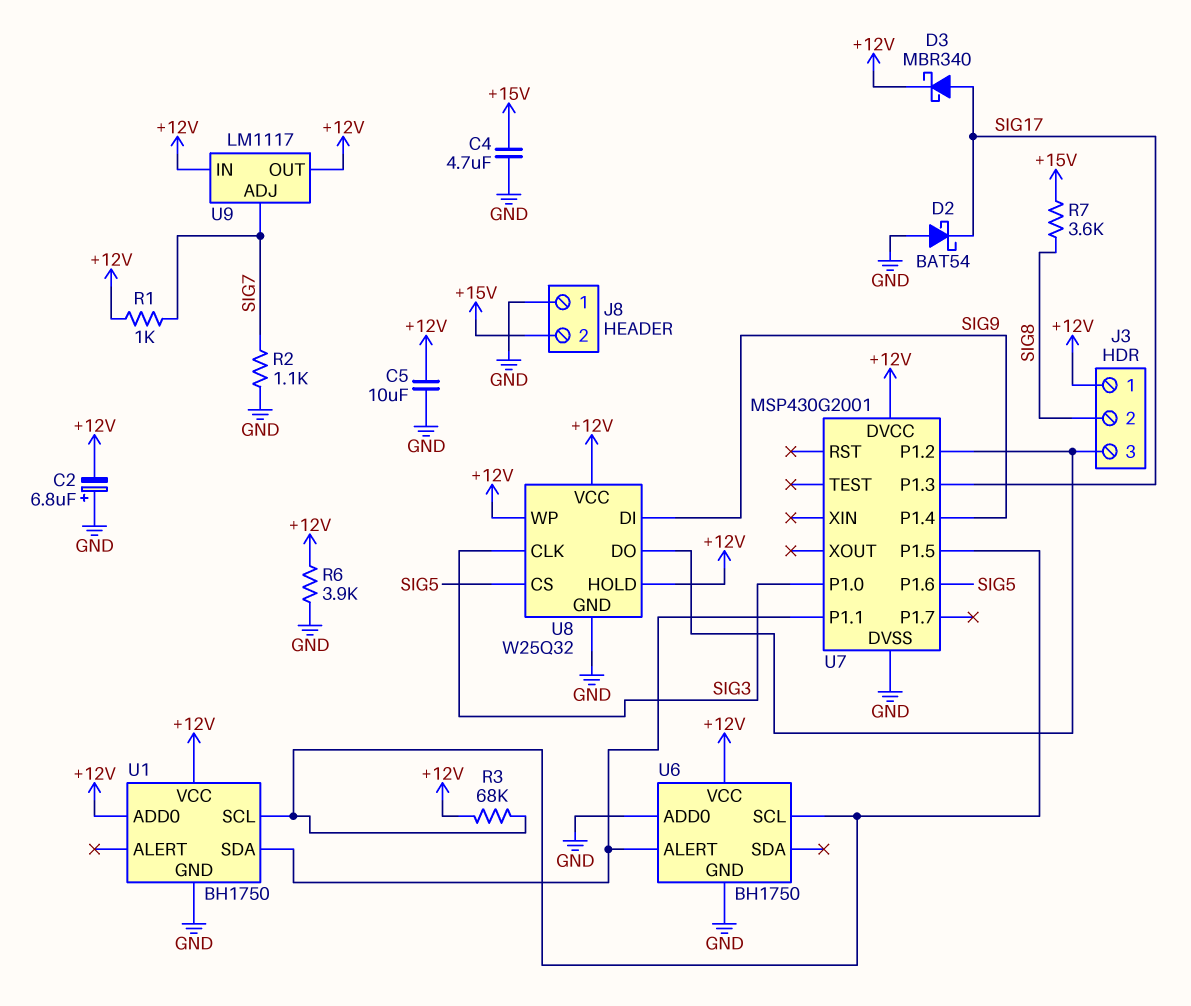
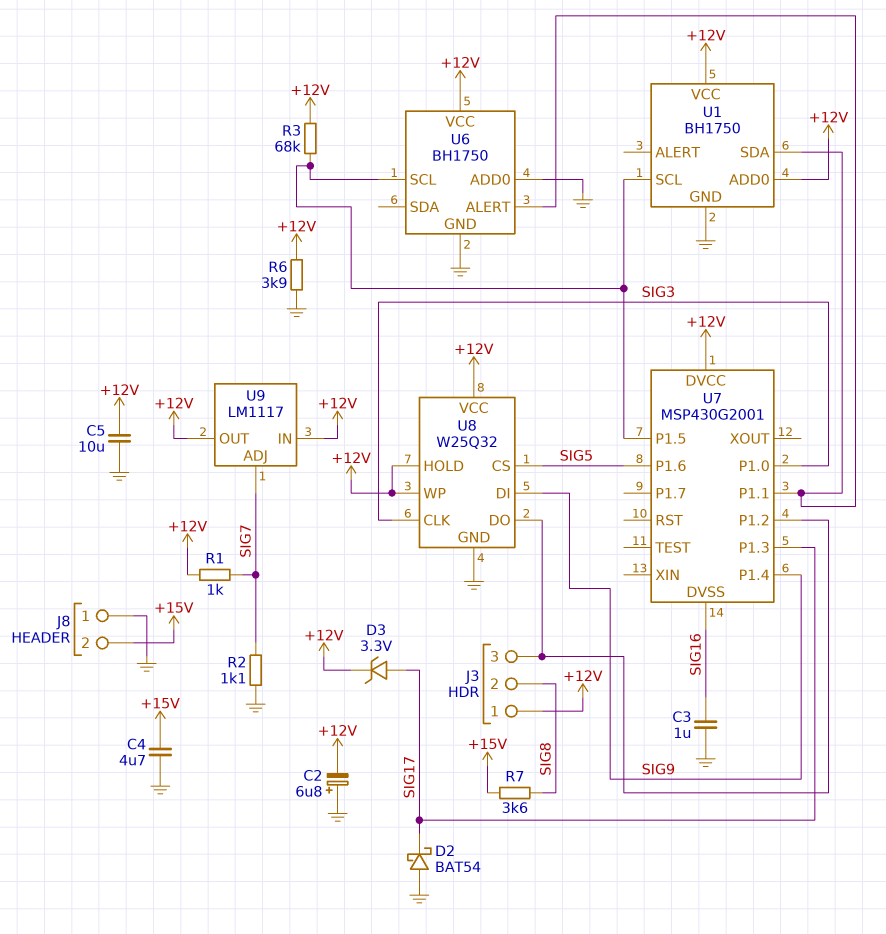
C3: none -> 1uF (GND, SIG16)
D3: schottky MBR340 (A SIG17, K +12V) -> zener 3.3V (A SIG17, K +12V)
U7 pin DVSS: GND -> SIG16

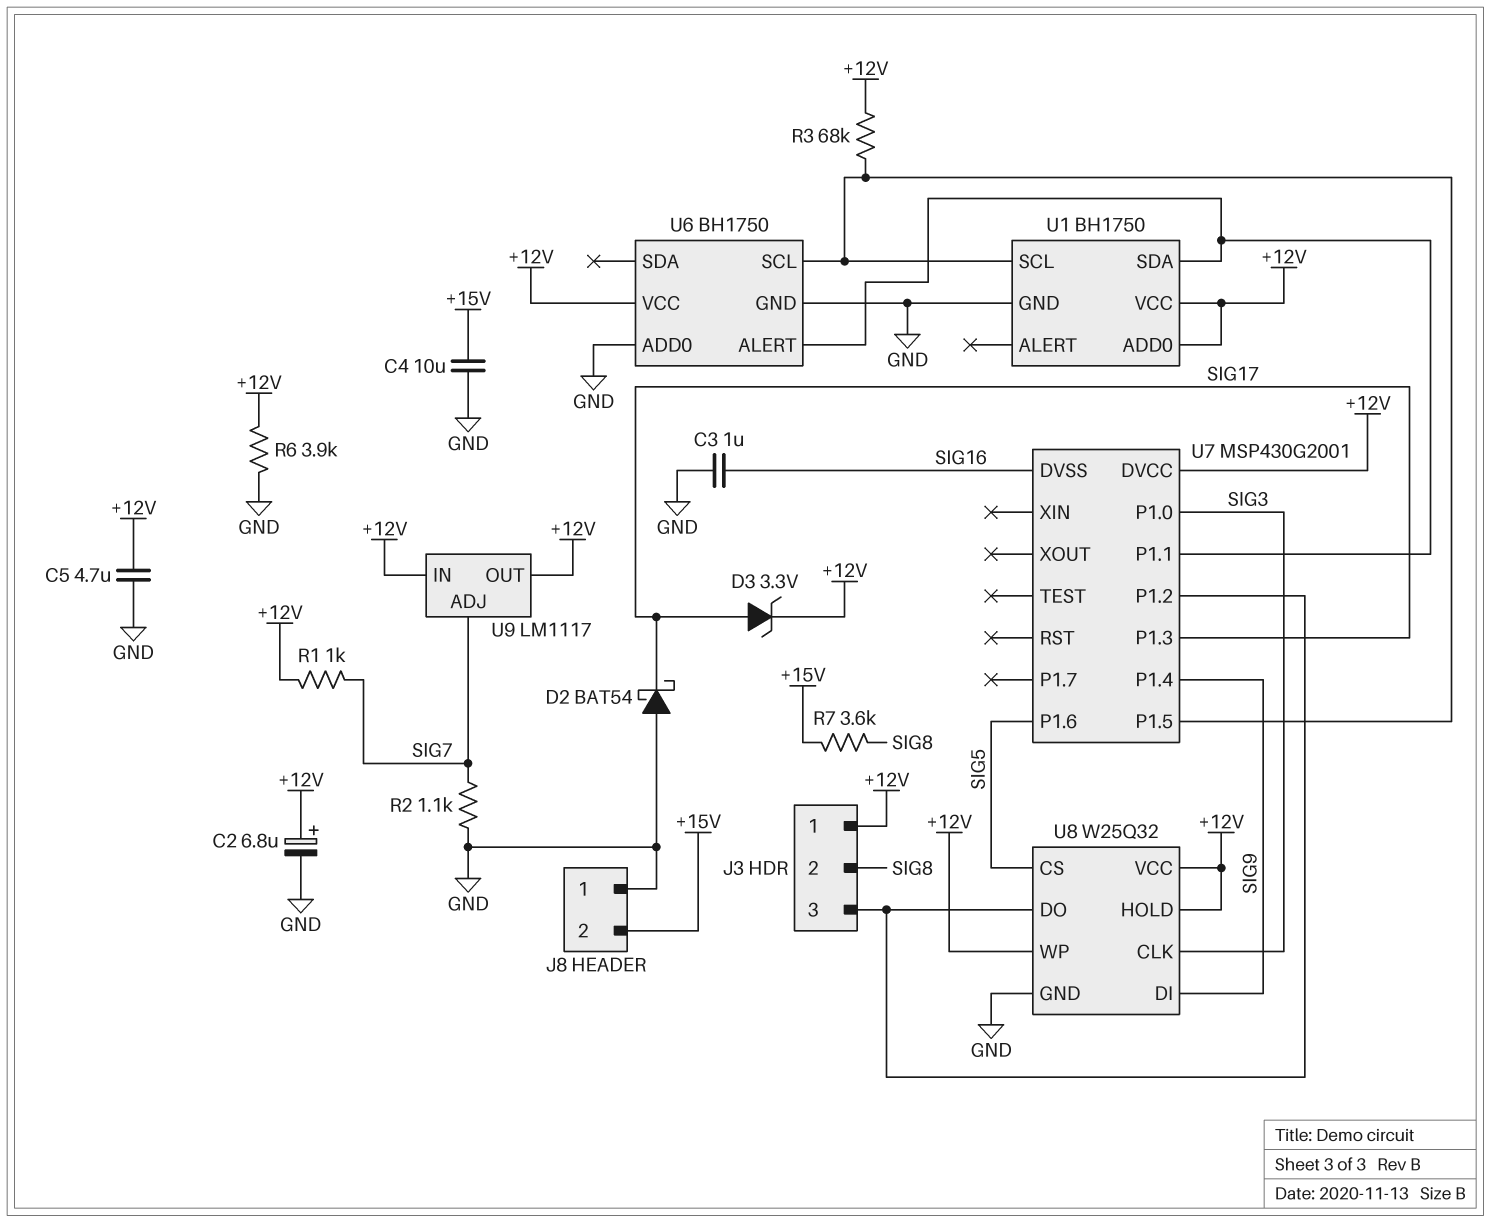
C2: 6.8uF (plus GND, minus +12V) -> 6.8uF (plus +12V, minus GND)
C4: 4.7uF (+15V, GND) -> 10uF (+15V, GND)
C5: 10uF (+12V, GND) -> 4.7uF (+12V, GND)

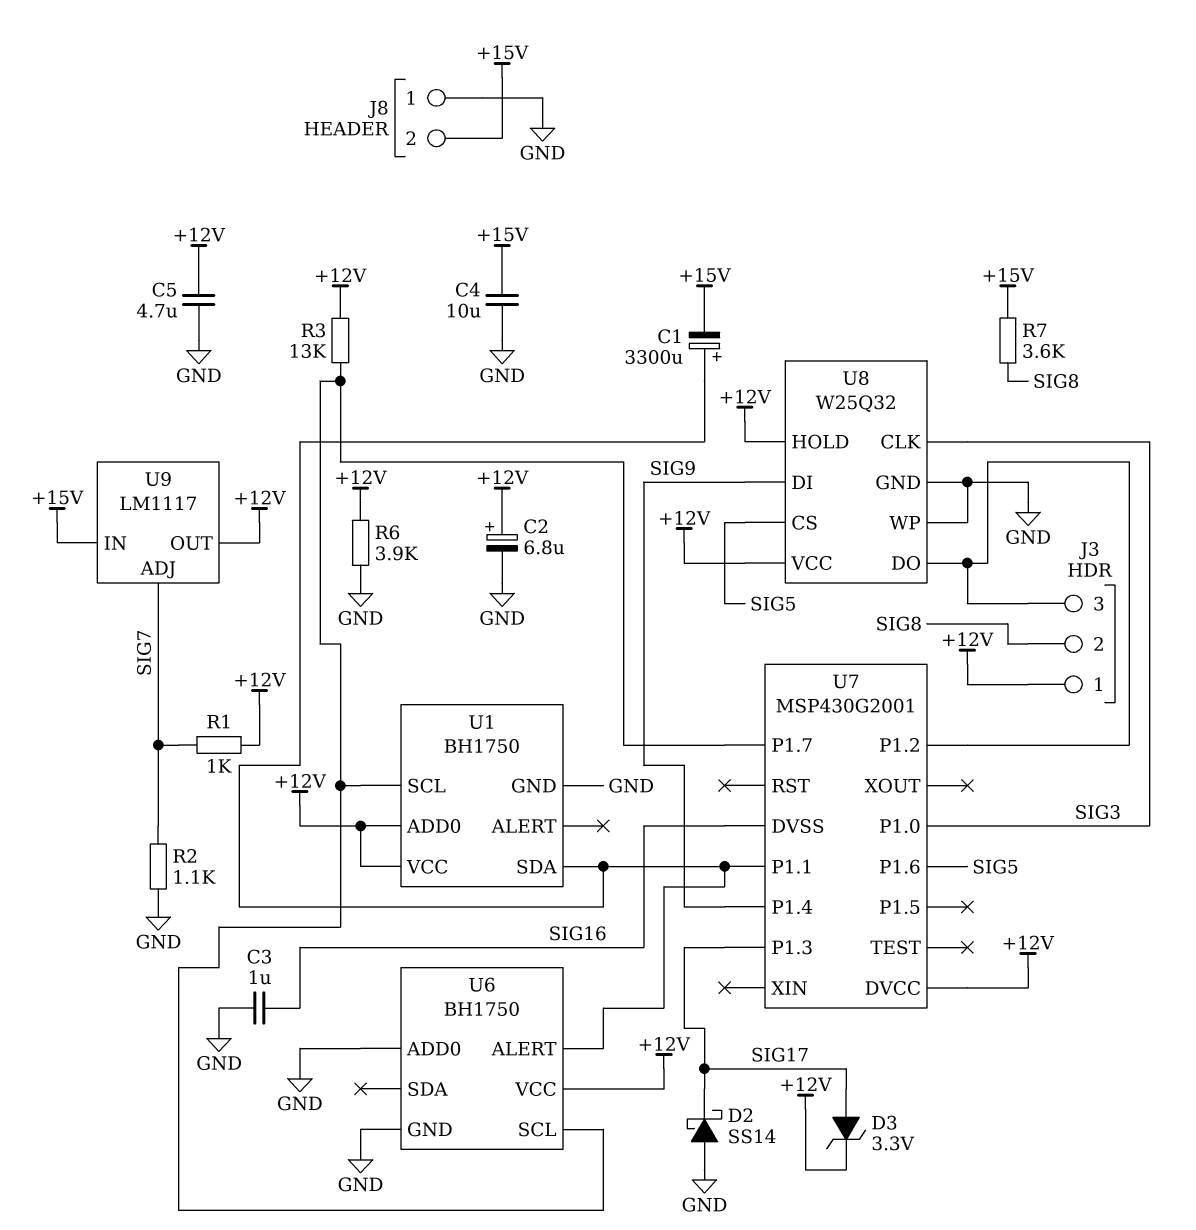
C1: none -> 3300uF (plus U1/SDA, minus +15V)
D2: schottky BAT54 (A GND, K SIG17) -> schottky SS14 (A GND, K SIG17)
R3: 68k (+12V, U1/SCL) -> 13k (+12V, U1/SCL)
U7 pin P1.5: U1/SCL -> none
U7 pin P1.7: none -> U1/SCL
U8 pin WP: +12V -> GND
U9 pin IN: +12V -> +15V

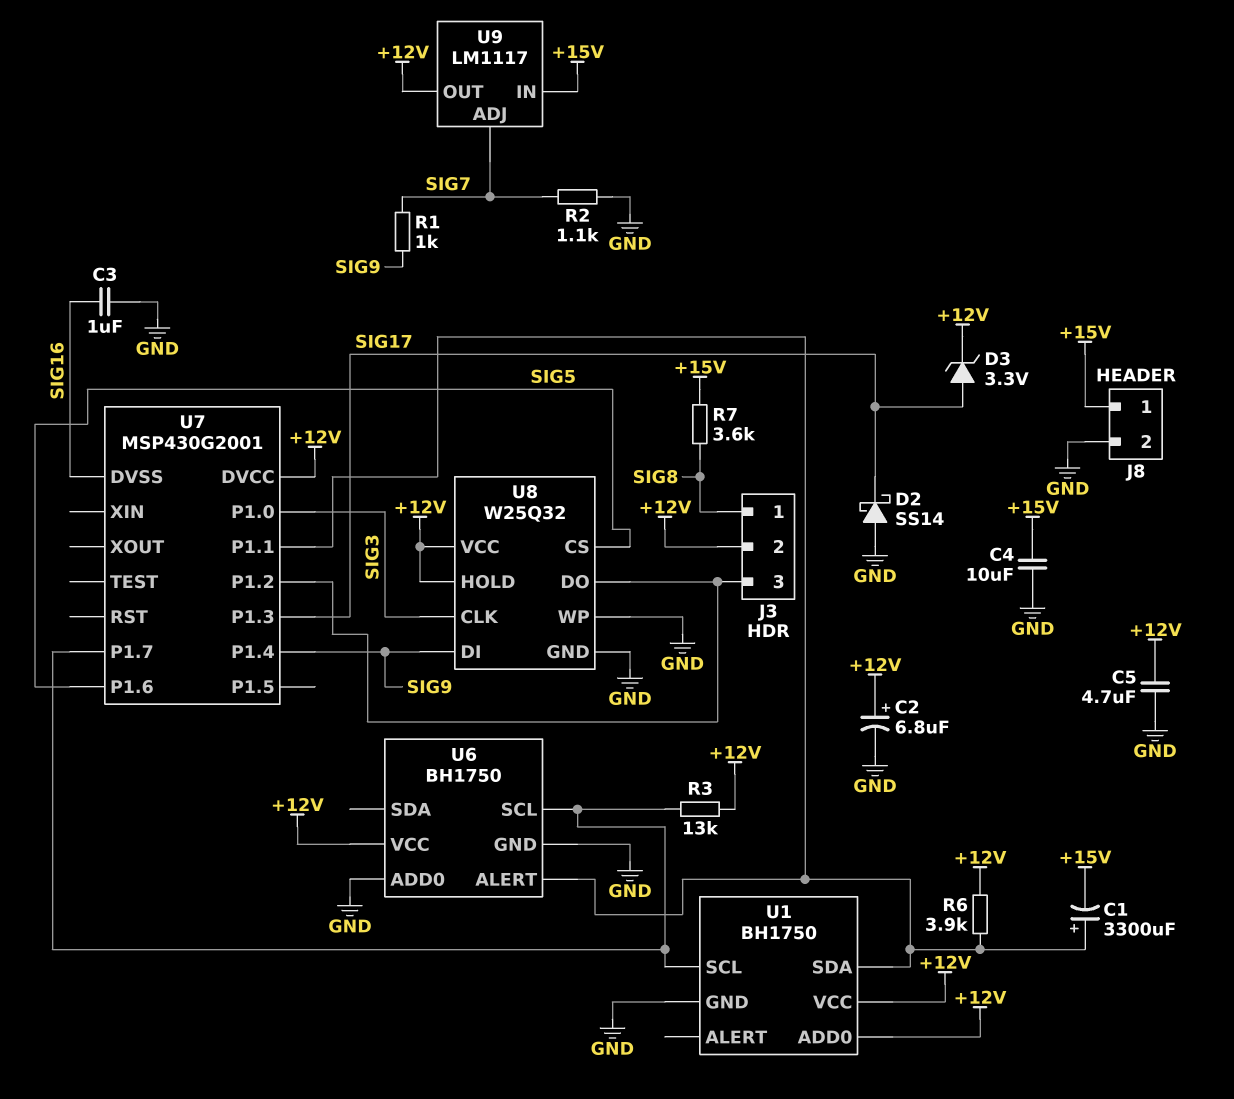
J3 pin 1: +12V -> SIG8
J3 pin 2: SIG8 -> +12V
J8 pin 1: GND -> +15V
J8 pin 2: +15V -> GND
R1: 1k (+12V, SIG7) -> 1k (SIG7, SIG9)
R6: 3.9k (+12V, GND) -> 3.9k (+12V, U1/SDA)

